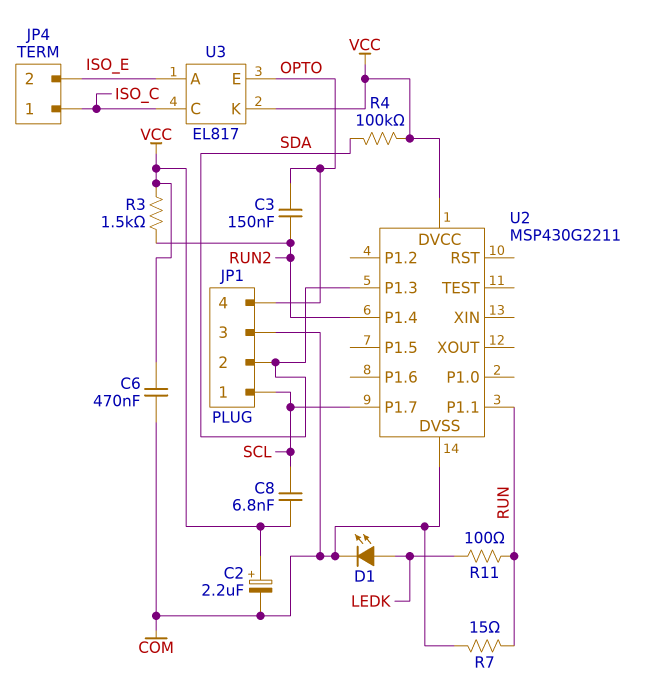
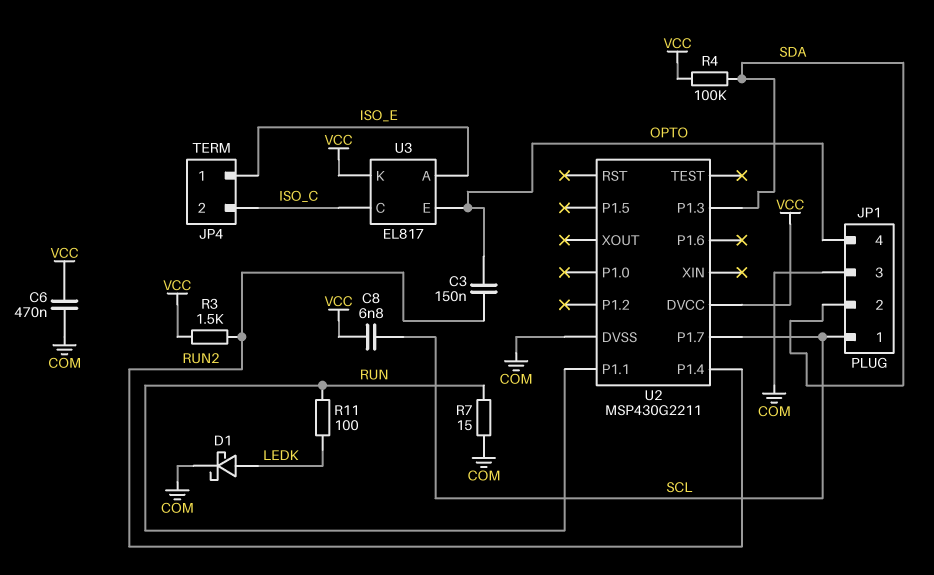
C2: 2.2uF (plus VCC, minus COM) -> none
D1: LED (A LEDK, K COM) -> schottky (A LEDK, K COM)
JP4 pin 1: ISO_C -> ISO_E
JP4 pin 2: ISO_E -> ISO_C

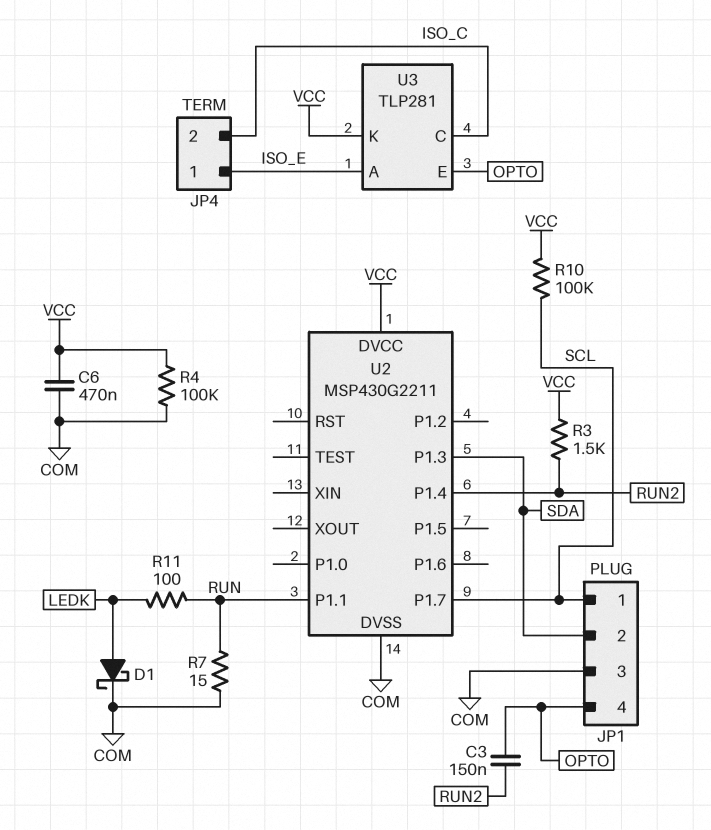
C8: 6.8nF (SCL, VCC) -> none
R4: 100k (SDA, VCC) -> 100k (COM, VCC)
R10: none -> 100k (SCL, VCC)
U3: EL817 -> TLP281

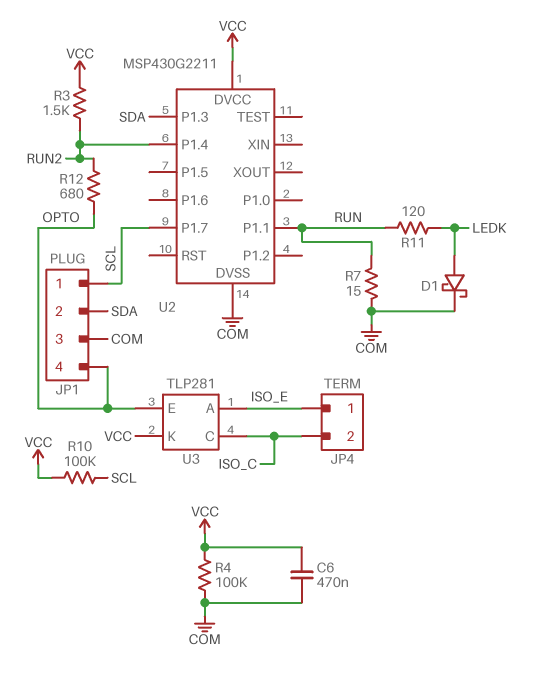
C3: 150nF (OPTO, RUN2) -> none
R11: 100 (LEDK, RUN) -> 120 (LEDK, RUN)
R12: none -> 680 (OPTO, RUN2)

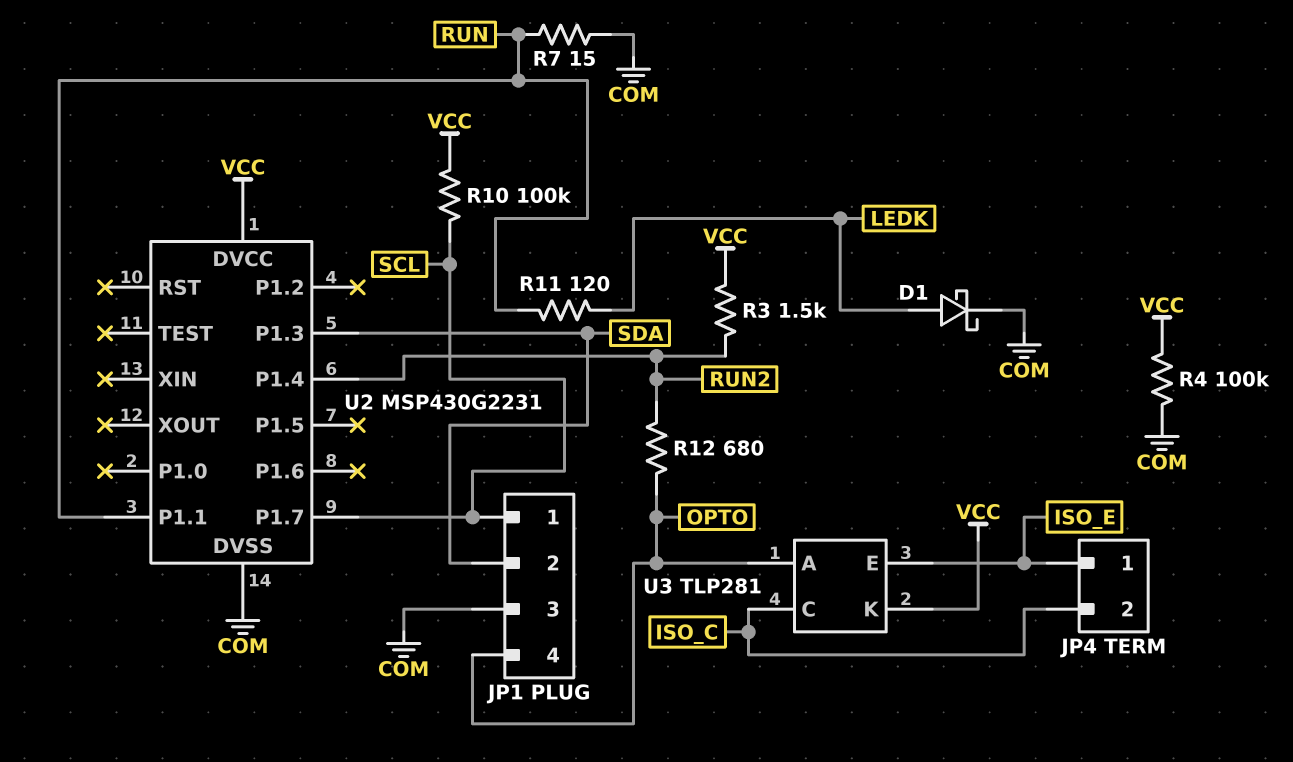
C6: 470nF (COM, VCC) -> none
U2: MSP430G2211 -> MSP430G2231
U3 pin A: ISO_E -> OPTO
U3 pin E: OPTO -> ISO_E

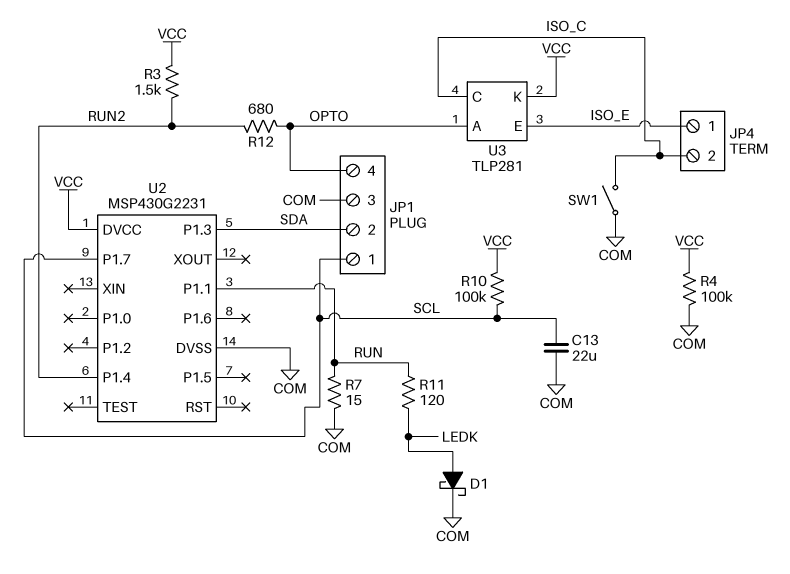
C13: none -> 22uF (COM, SCL)
SW1: none -> switch (COM, ISO_C)

